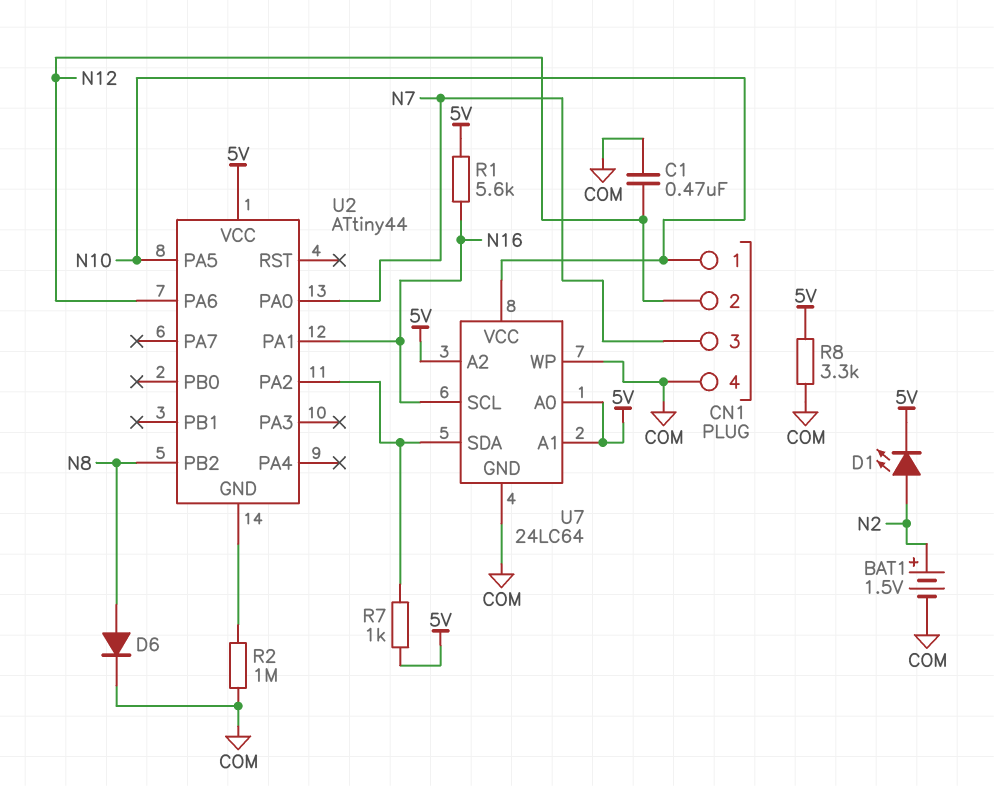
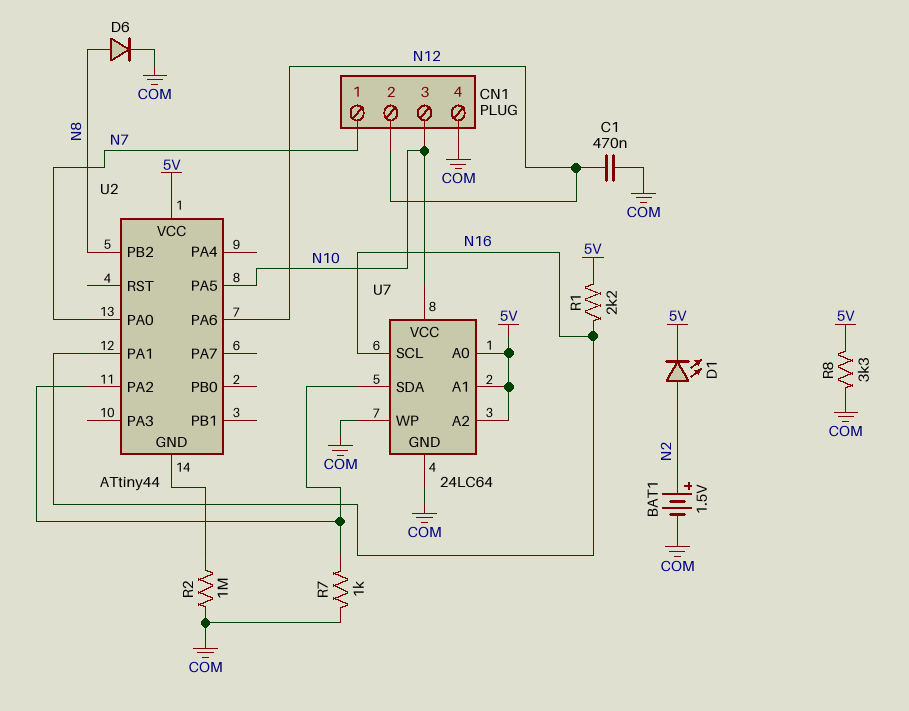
CN1 pin 1: N10 -> N7
CN1 pin 3: N7 -> N10
R1: 5.6k (5V, N16) -> 2.2k (5V, N16)
R7: 1k (5V, U2/PA2) -> 1k (COM, U2/PA2)

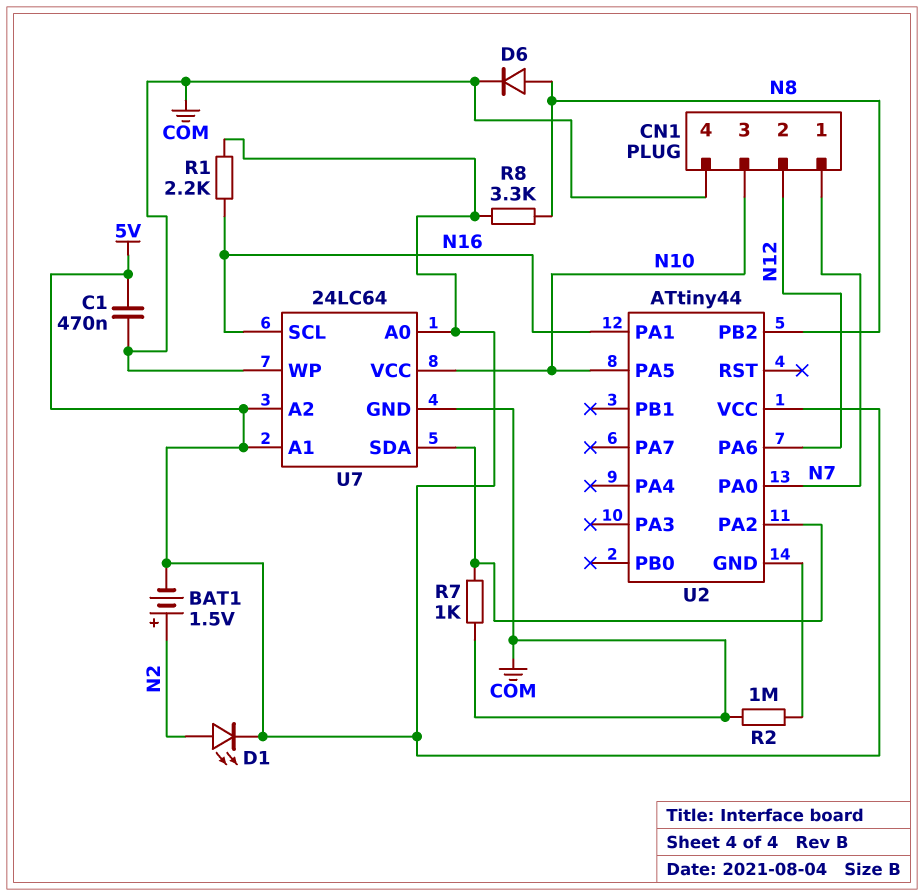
BAT1: 1.5V (plus N2, minus COM) -> 1.5V (plus N2, minus 5V)
C1: 470nF (COM, N12) -> 470nF (5V, COM)
R8: 3.3k (5V, COM) -> 3.3k (5V, N8)

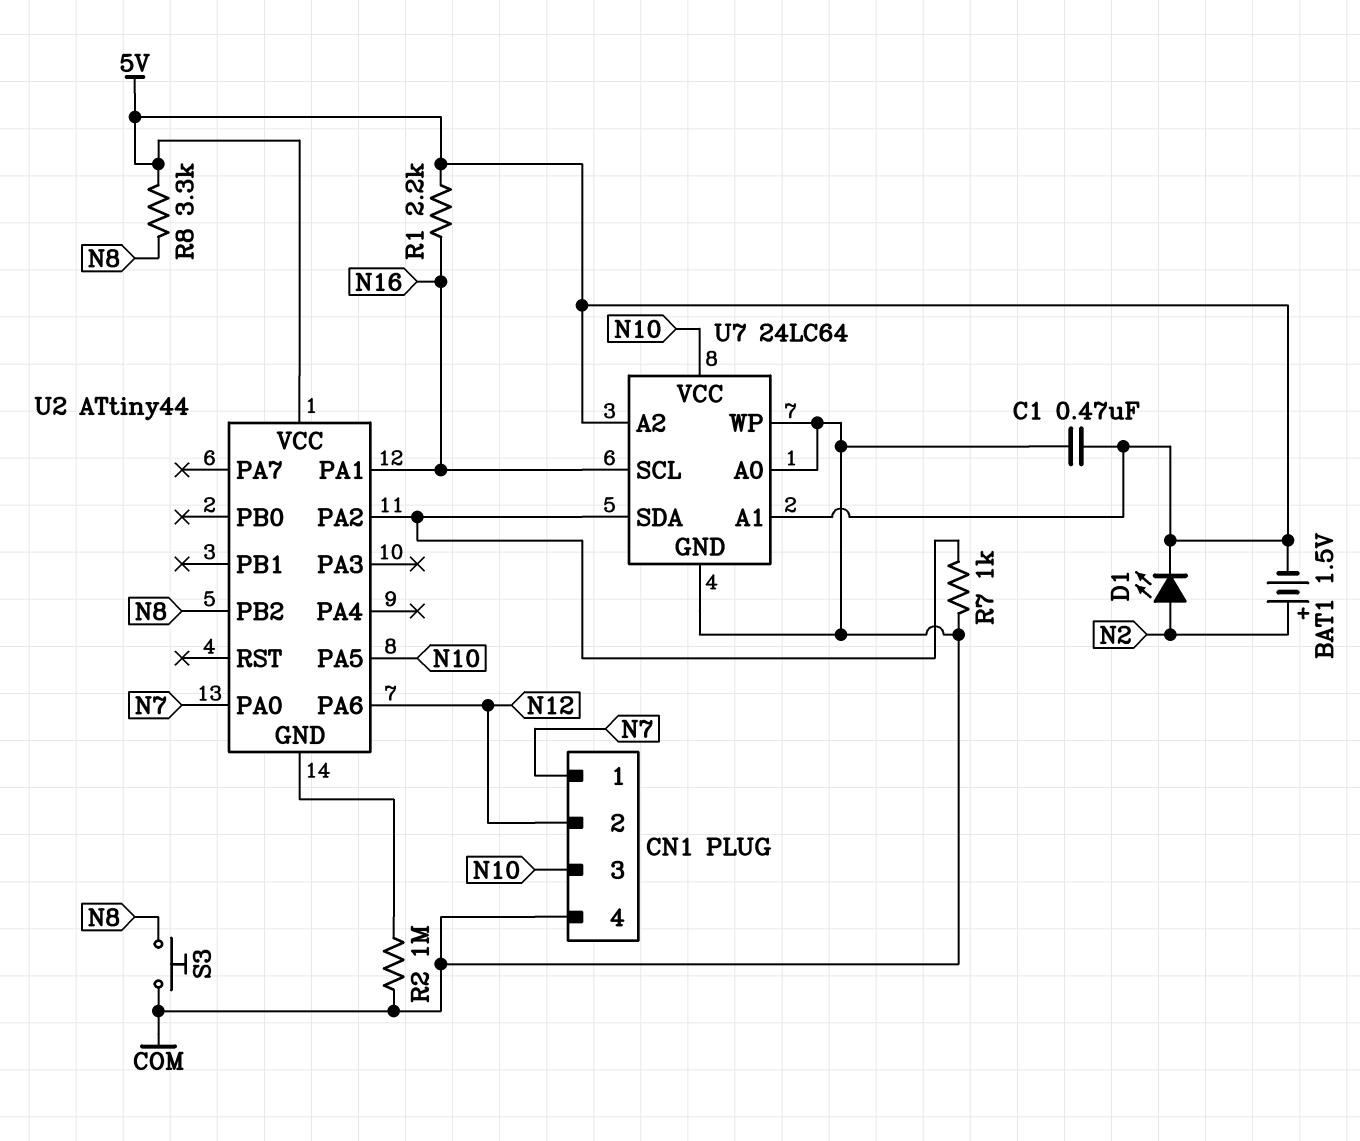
D6: diode (A N8, K COM) -> none
S3: none -> button (COM, N8)
U7 pin A0: 5V -> COM

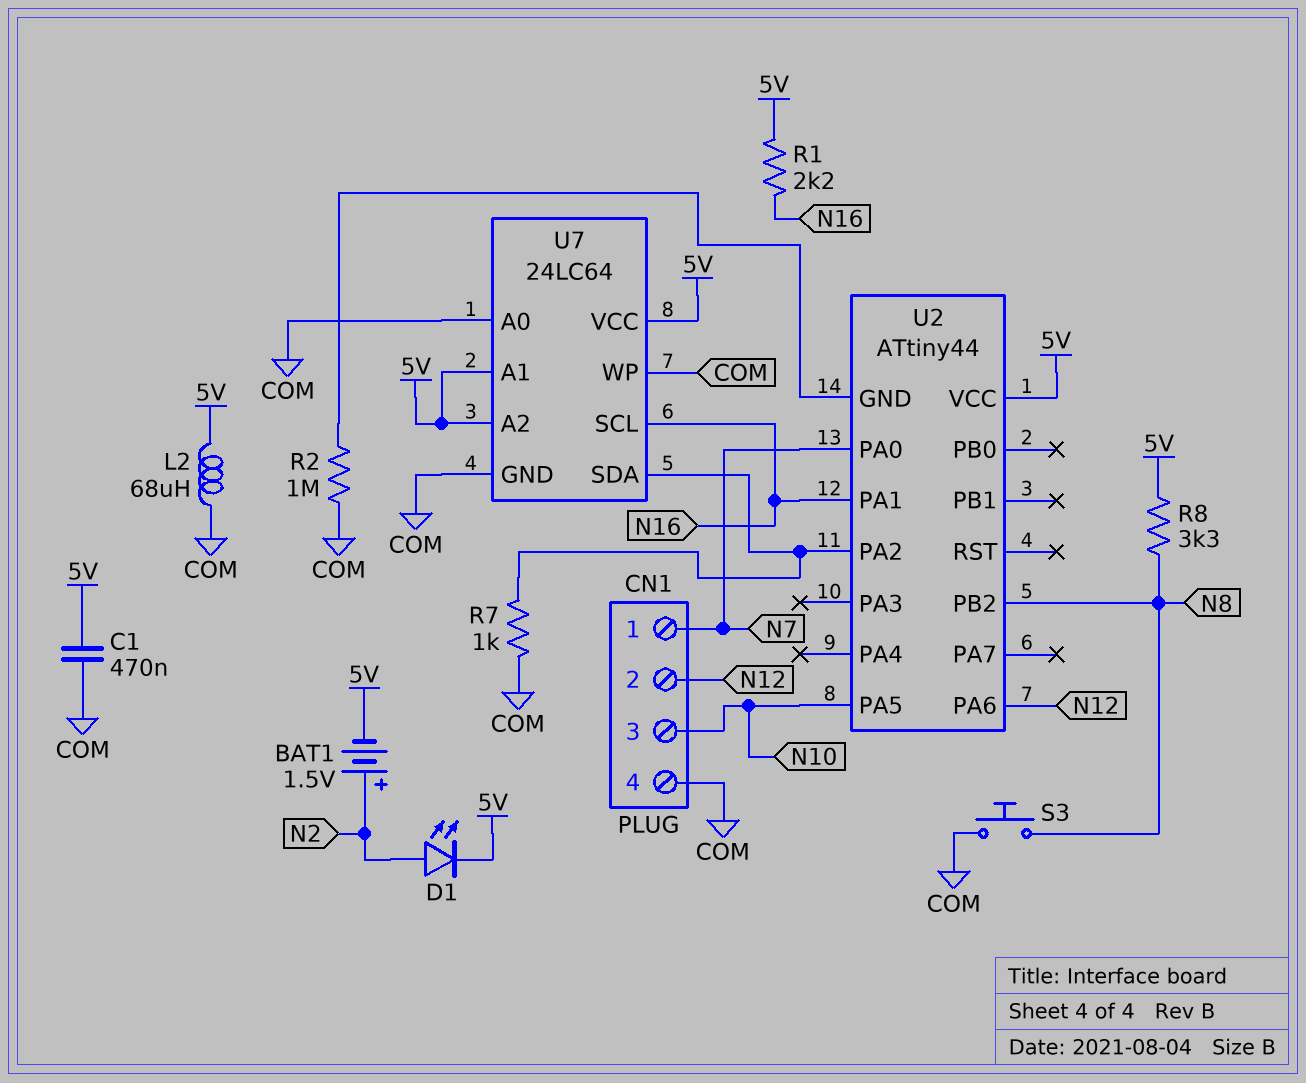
L2: none -> 68uH (5V, COM)
U7 pin VCC: N10 -> 5V

